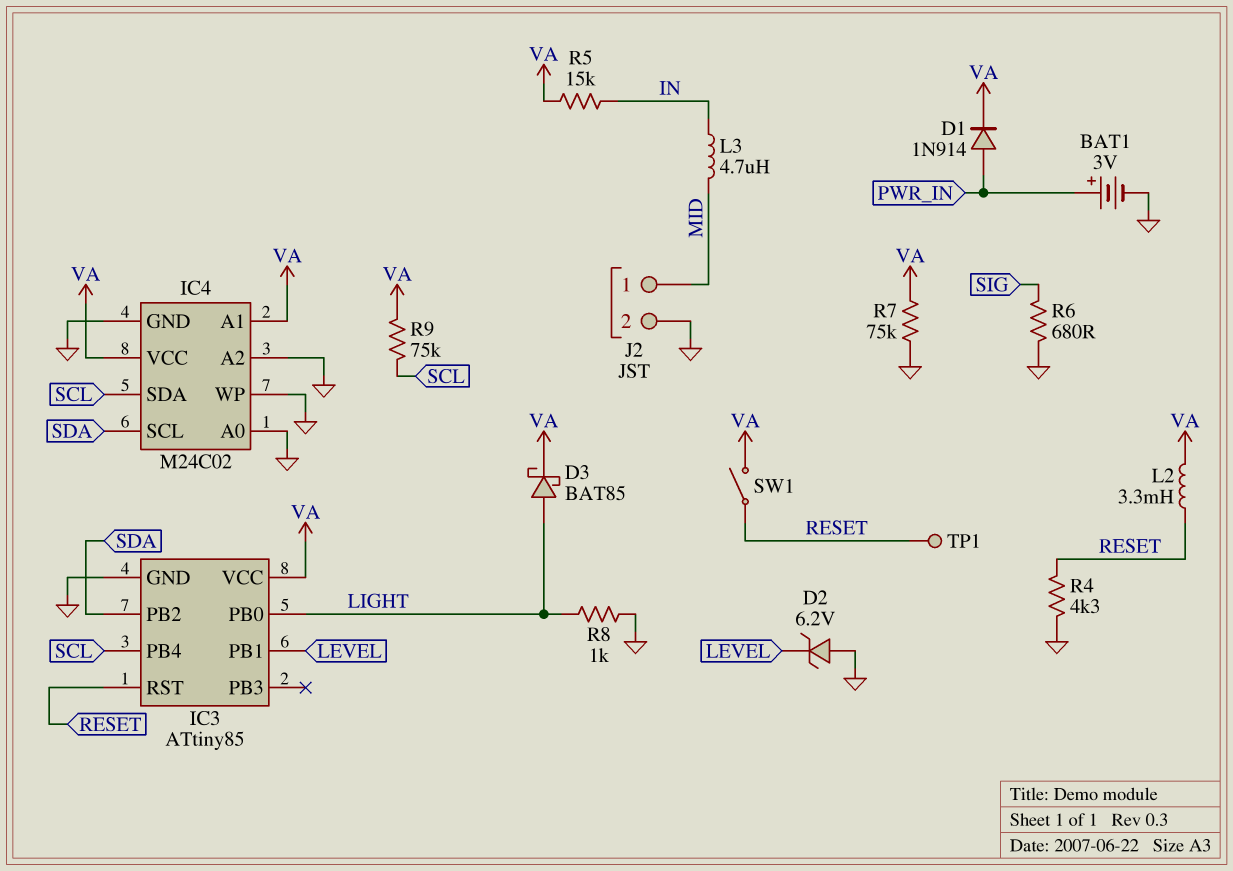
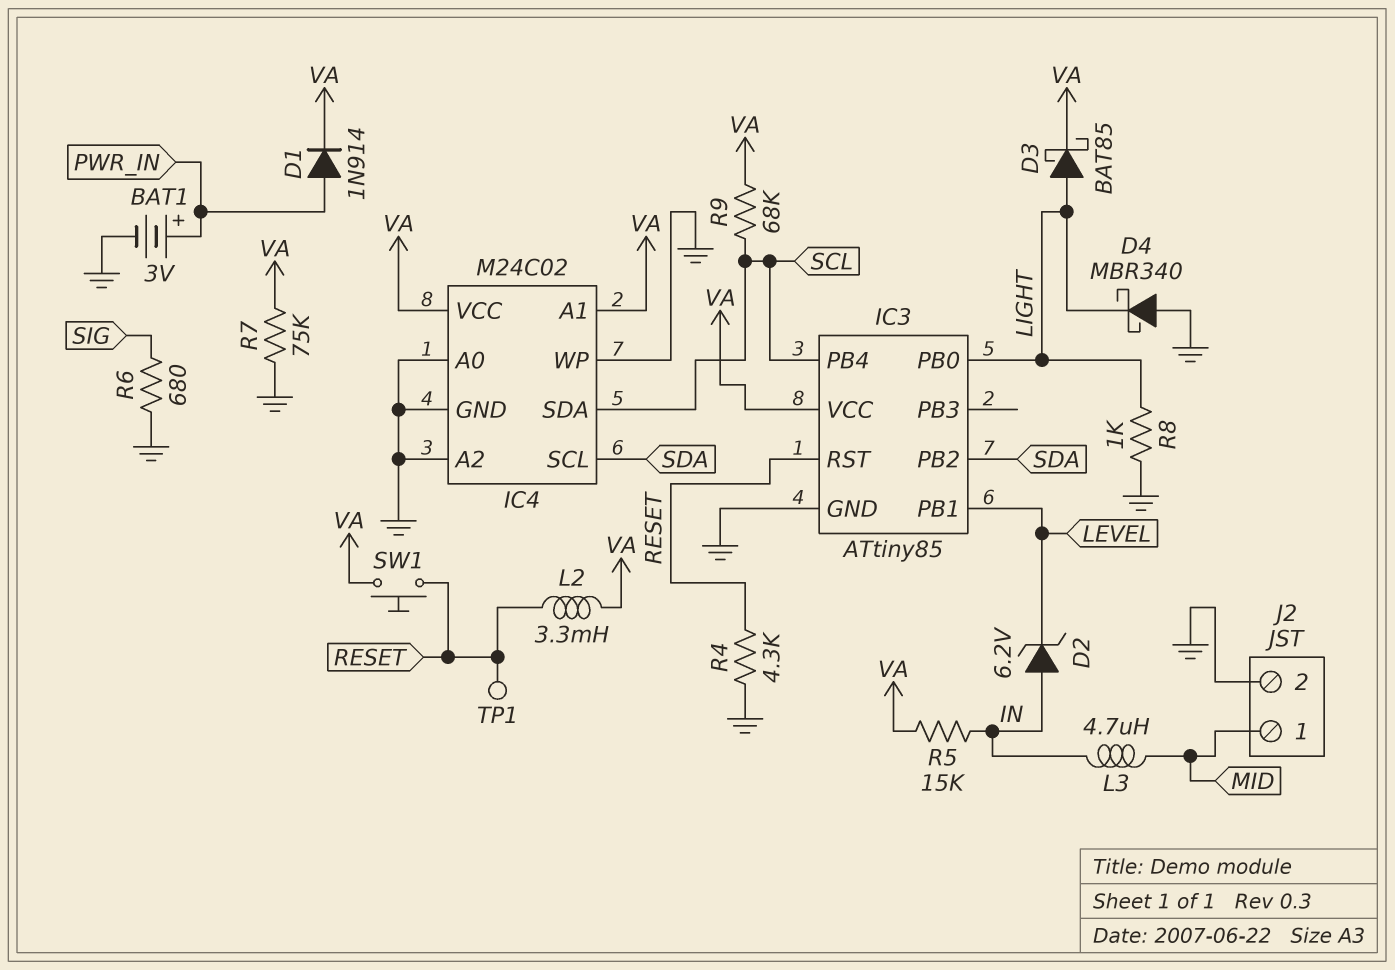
D2: zener 6.2V (A GND, K LEVEL) -> zener 6.2V (A IN, K LEVEL)
D4: none -> schottky MBR340 (A GND, K LIGHT)
R9: 75k (SCL, VA) -> 68k (SCL, VA)
SW1: switch (RESET, VA) -> button (RESET, VA)

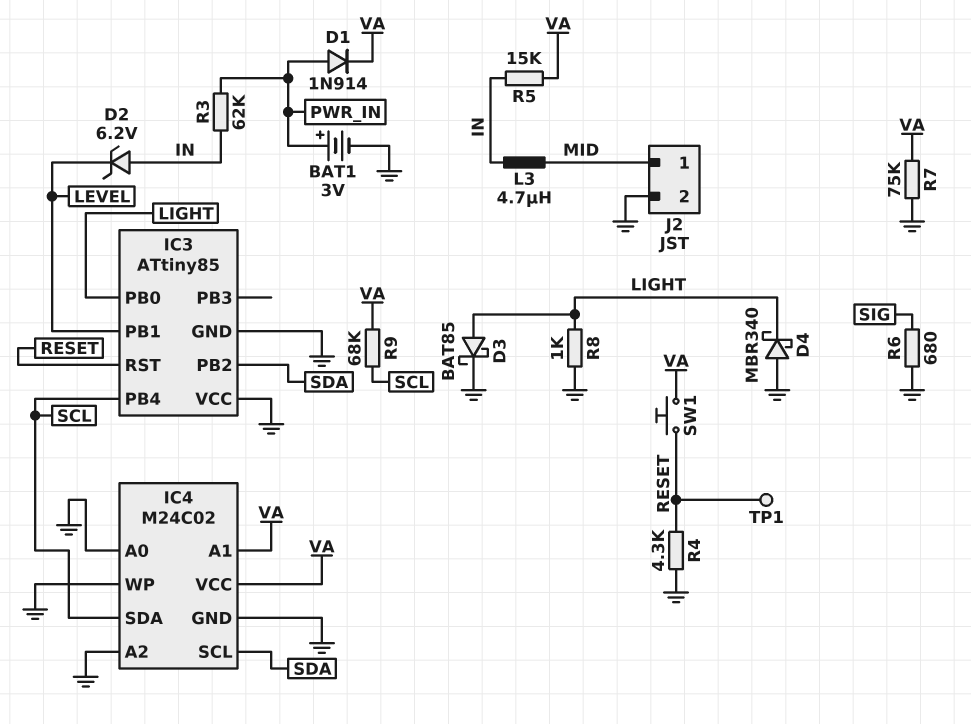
D3: schottky BAT85 (A LIGHT, K VA) -> schottky BAT85 (A LIGHT, K GND)
IC3 pin VCC: VA -> GND
L2: 3.3mH (RESET, VA) -> none
R3: none -> 62k (IN, PWR_IN)

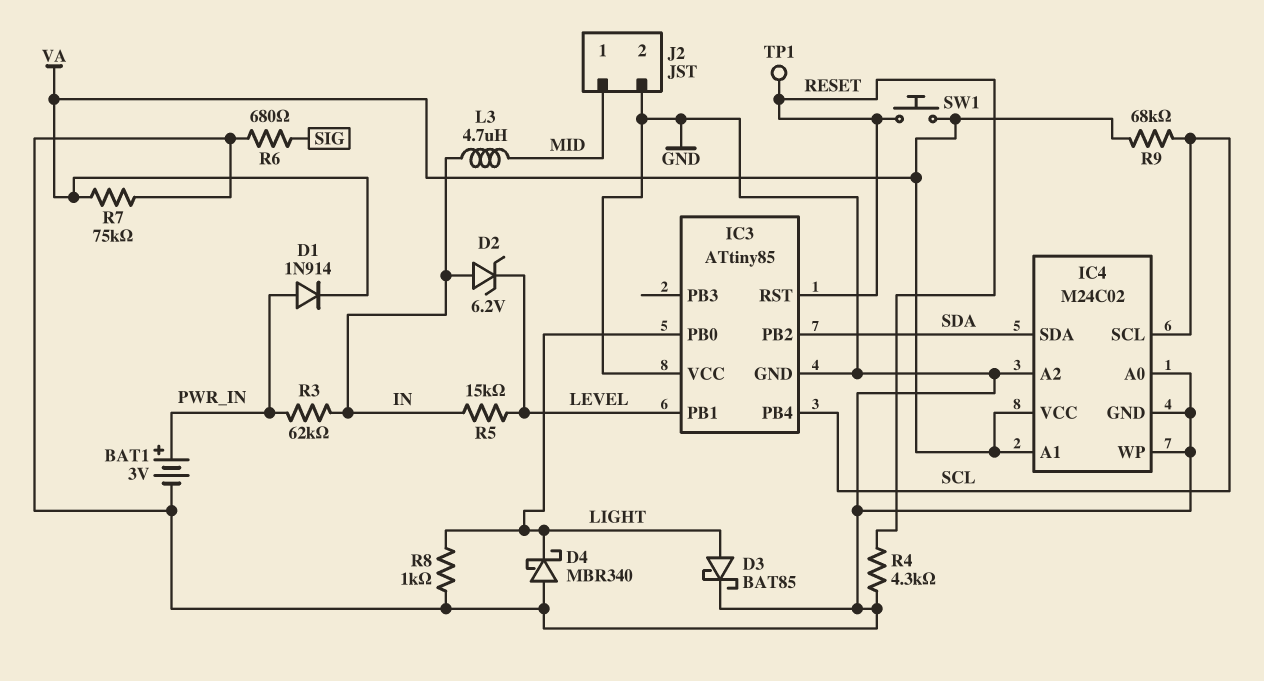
IC4 pin SCL: SDA -> SCL
IC4 pin SDA: SCL -> SDA
R5: 15k (IN, VA) -> 15k (IN, LEVEL)

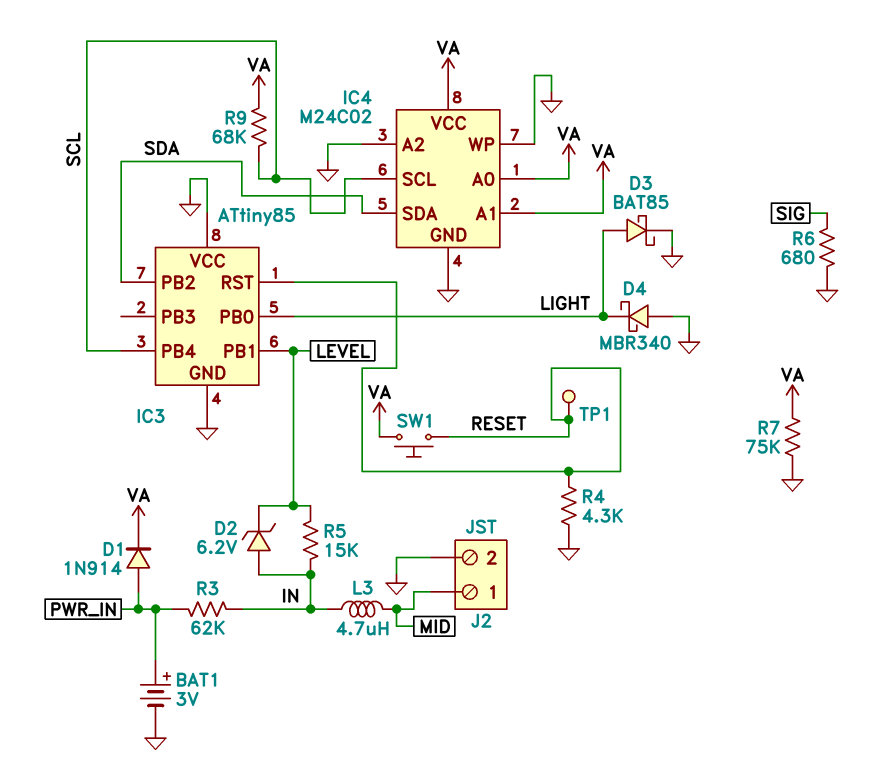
IC4 pin A0: GND -> VA
R8: 1k (GND, LIGHT) -> none

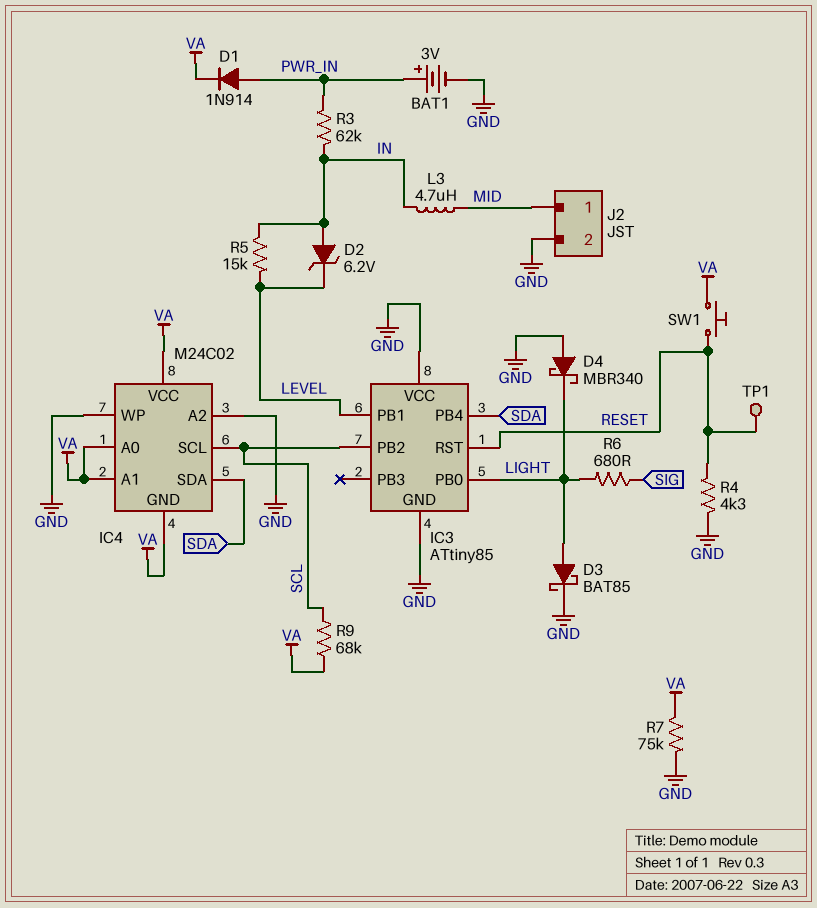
IC3 pin PB2: SDA -> SCL
IC3 pin PB4: SCL -> SDA
IC4 pin GND: GND -> VA
R6: 680 (GND, SIG) -> 680 (LIGHT, SIG)

